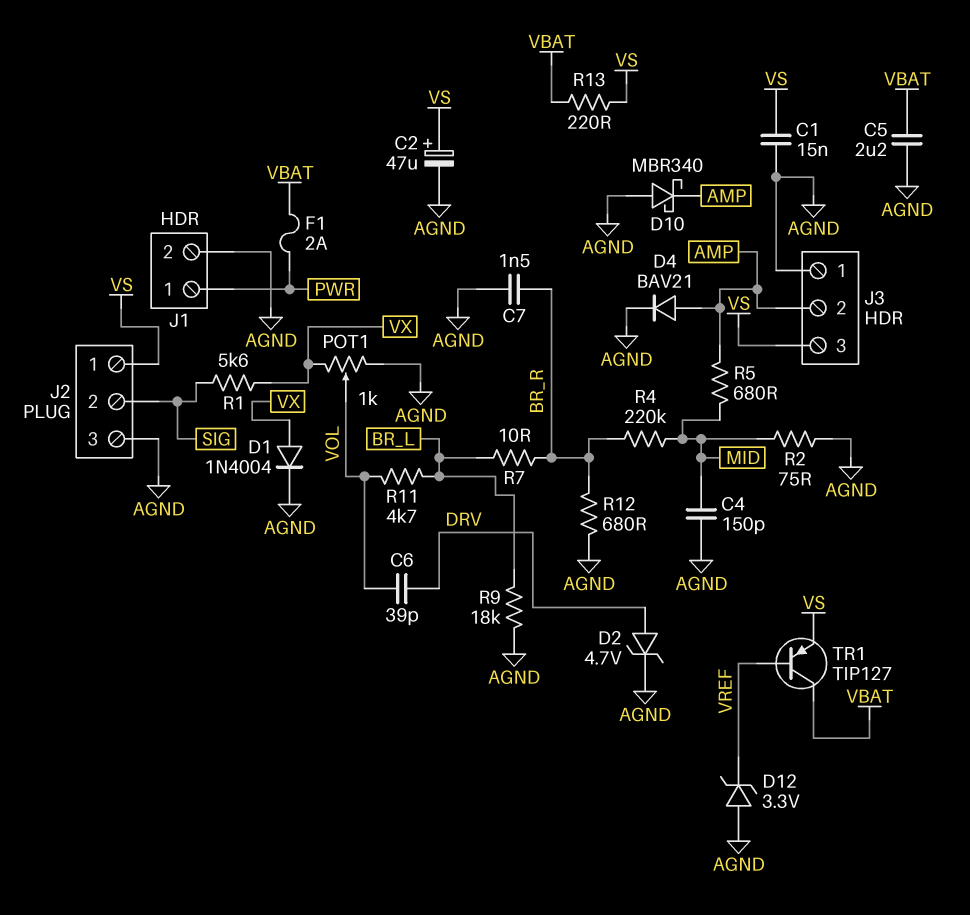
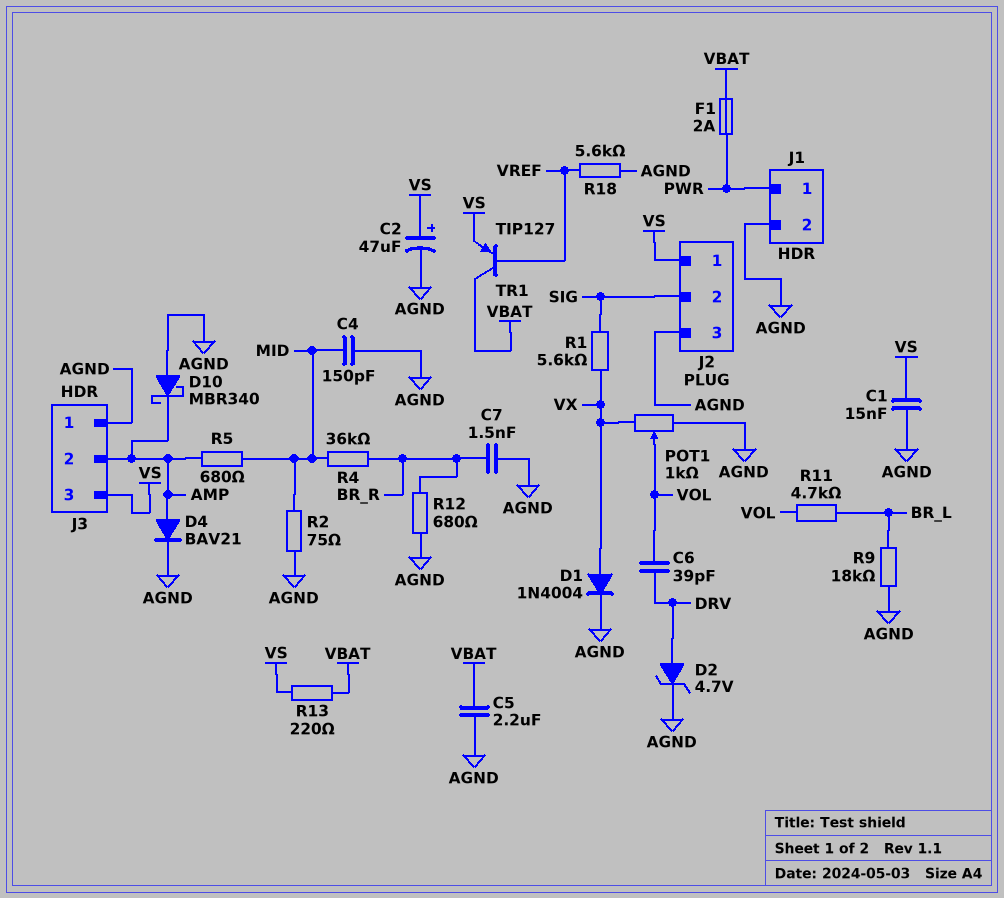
D12: zener 3.3V (A AGND, K VREF) -> none
R4: 220k (BR_R, MID) -> 36k (BR_R, MID)
R7: 10 (BR_L, BR_R) -> none
R18: none -> 5.6k (AGND, VREF)

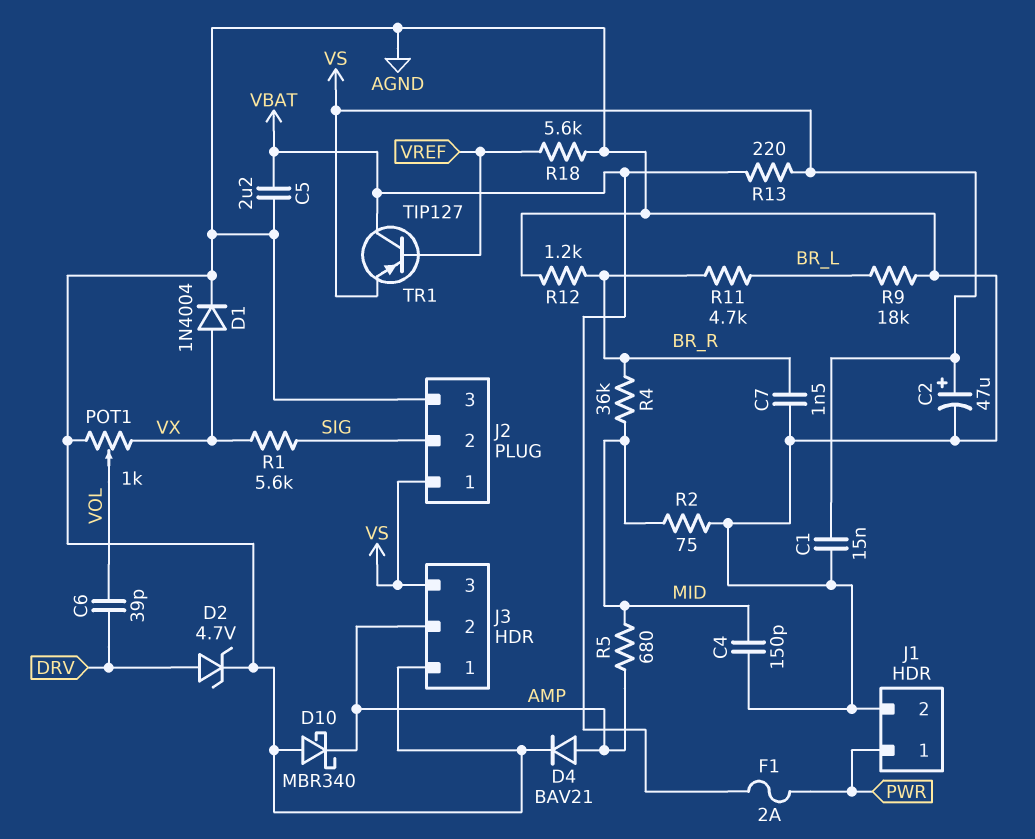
R11: 4.7k (BR_L, VOL) -> 4.7k (BR_L, BR_R)
R12: 680 (AGND, BR_R) -> 1.2k (AGND, BR_R)

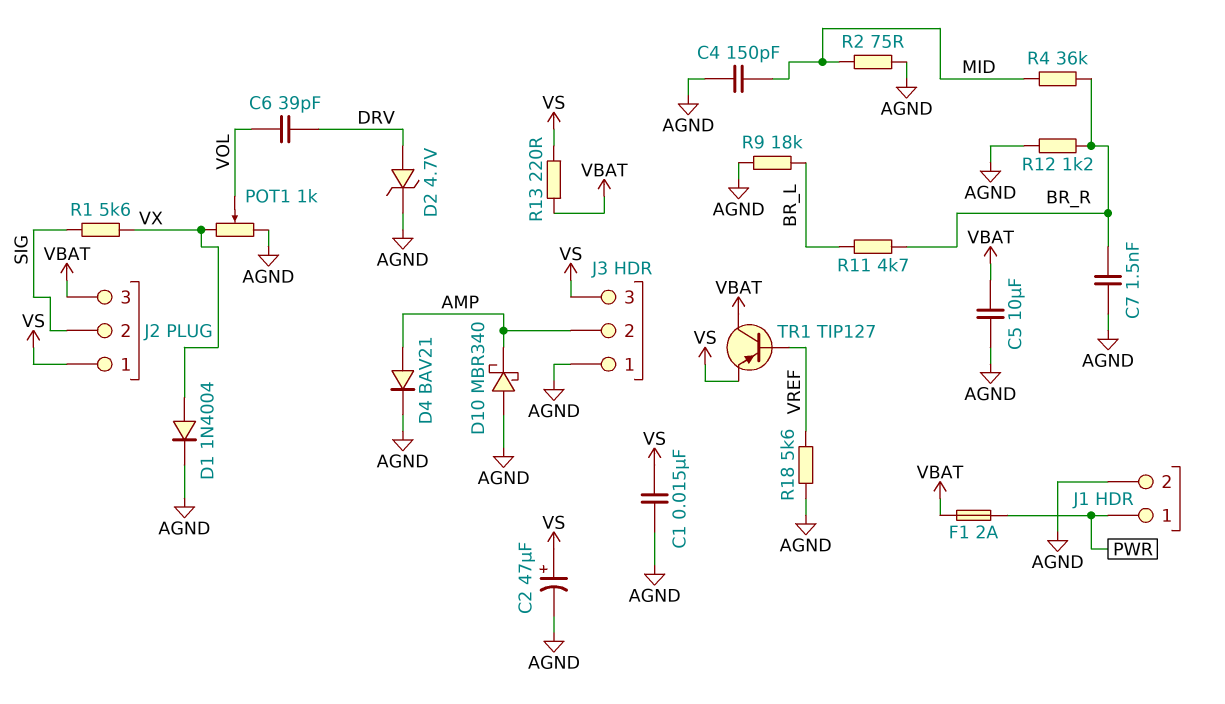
C5: 2.2uF (AGND, VBAT) -> 10uF (AGND, VBAT)
J2 pin 3: AGND -> VBAT
R5: 680 (AMP, MID) -> none

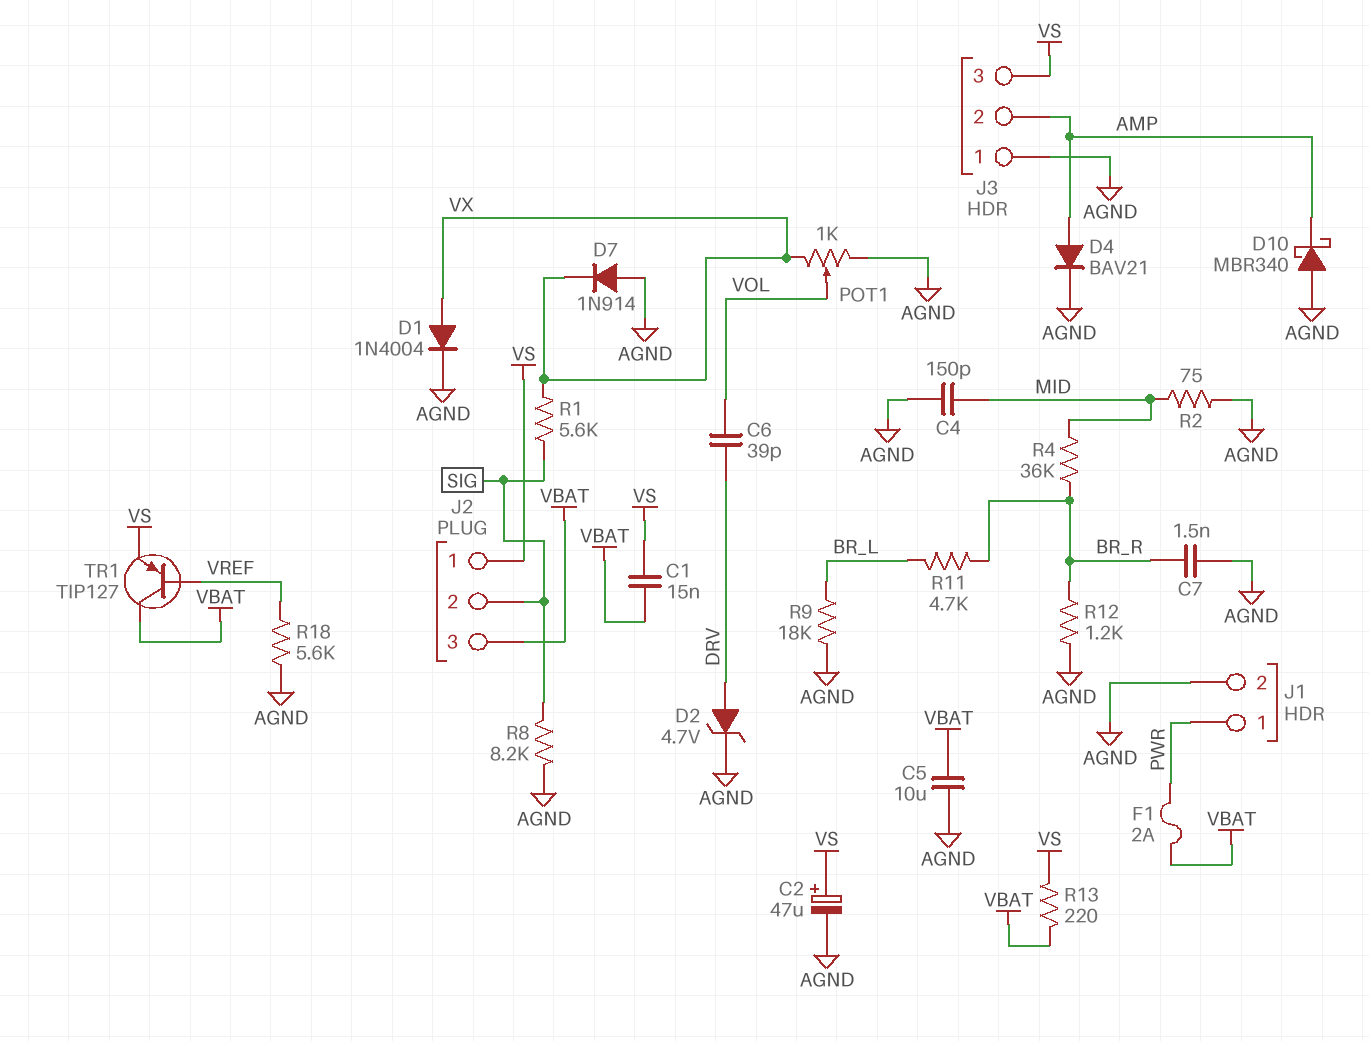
C1: 15nF (AGND, VS) -> 15nF (VBAT, VS)
D7: none -> diode 1N914 (A AGND, K VX)
R8: none -> 8.2k (AGND, SIG)

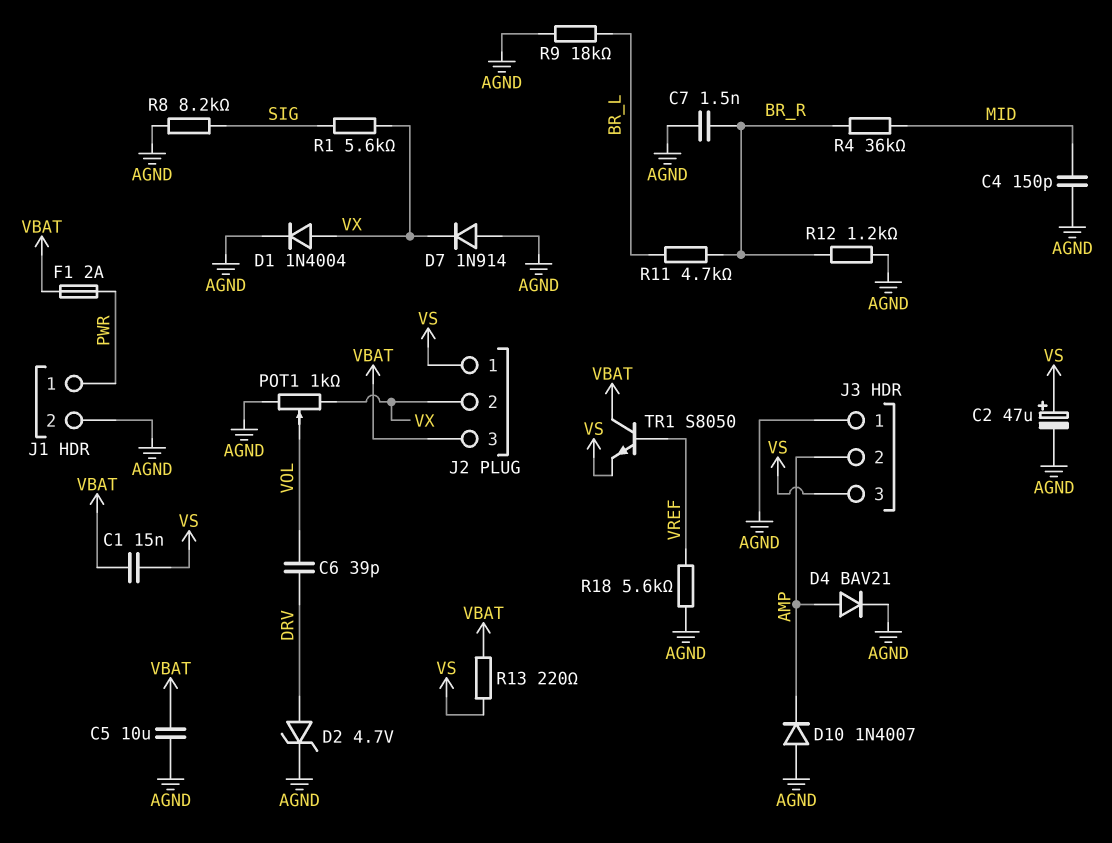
D10: schottky MBR340 (A AGND, K AMP) -> diode 1N4007 (A AGND, K AMP)
J2 pin 2: SIG -> VX
R2: 75 (AGND, MID) -> none
TR1: PNP TIP127 (B VREF, C VBAT, E VS) -> NPN S8050 (B VREF, C VBAT, E VS)

